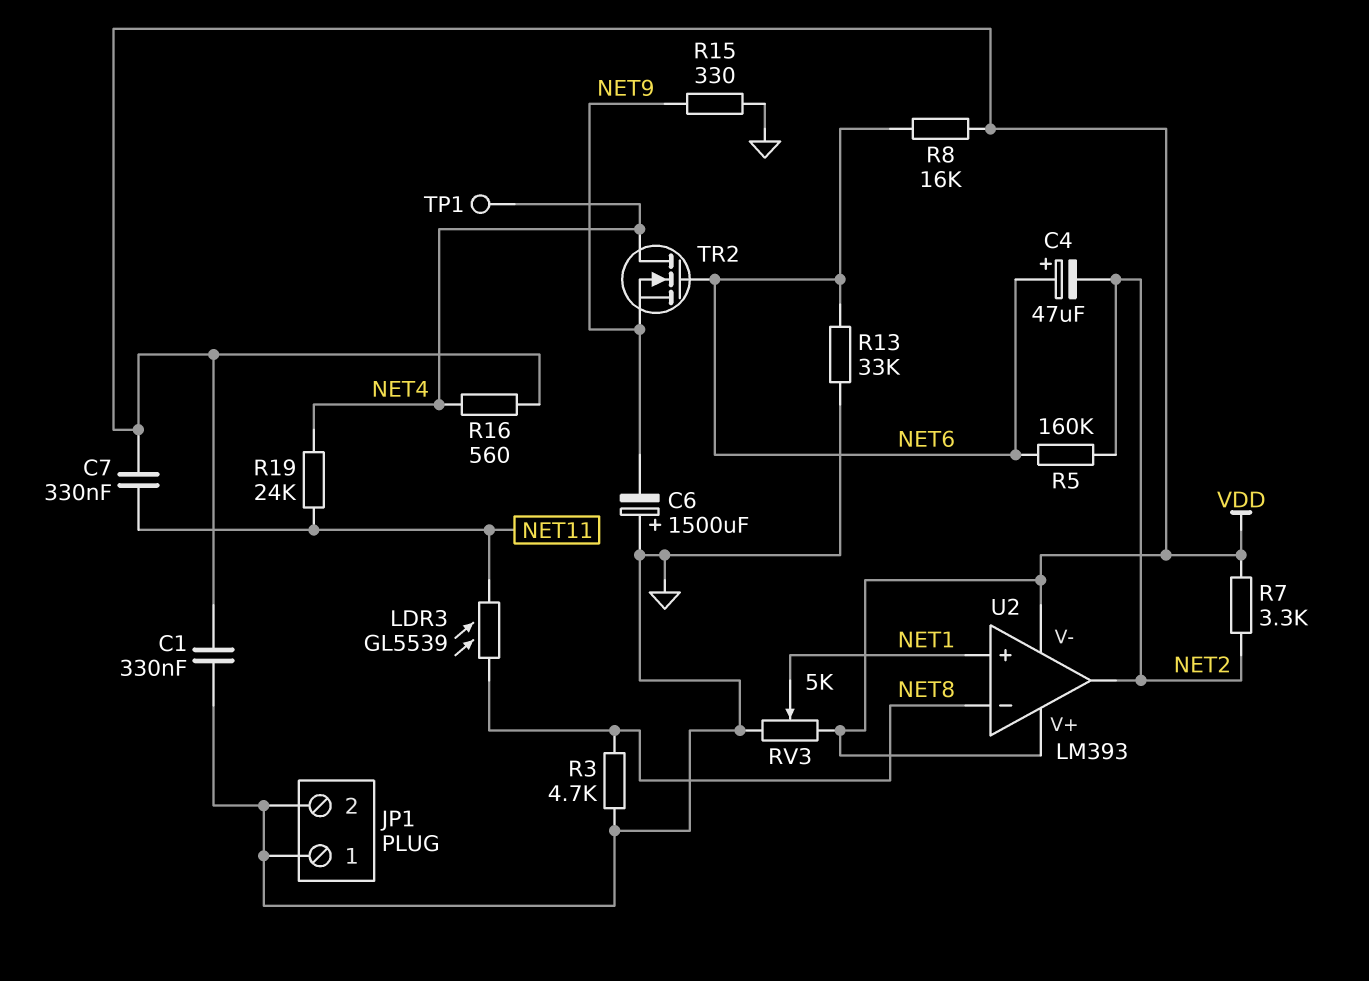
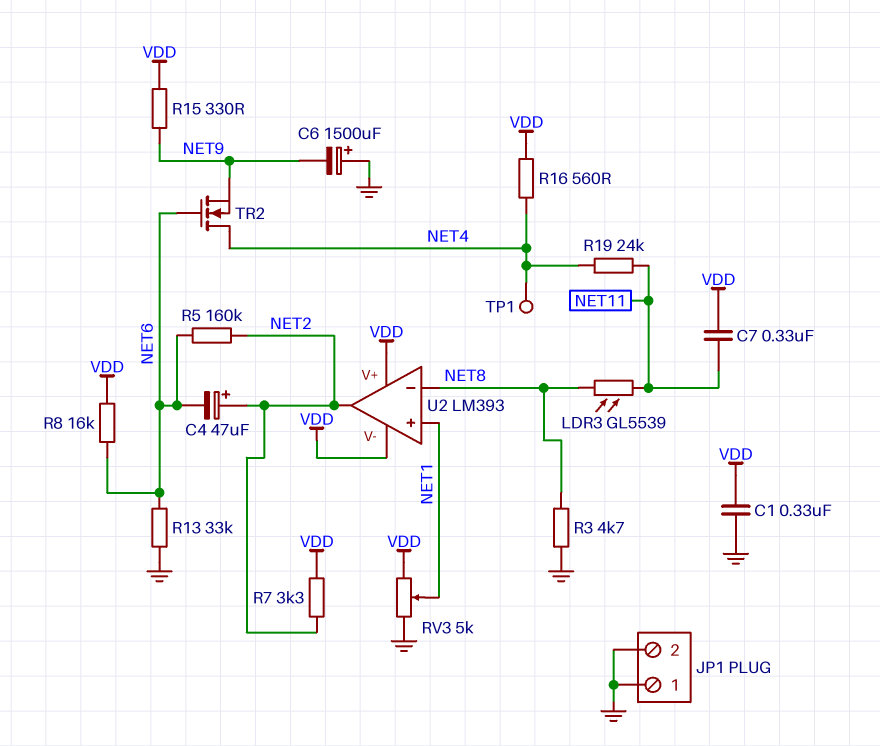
C4: 47uF (plus NET6, minus NET2) -> 47uF (plus NET2, minus NET6)
R15: 330 (GND, NET9) -> 330 (NET9, VDD)

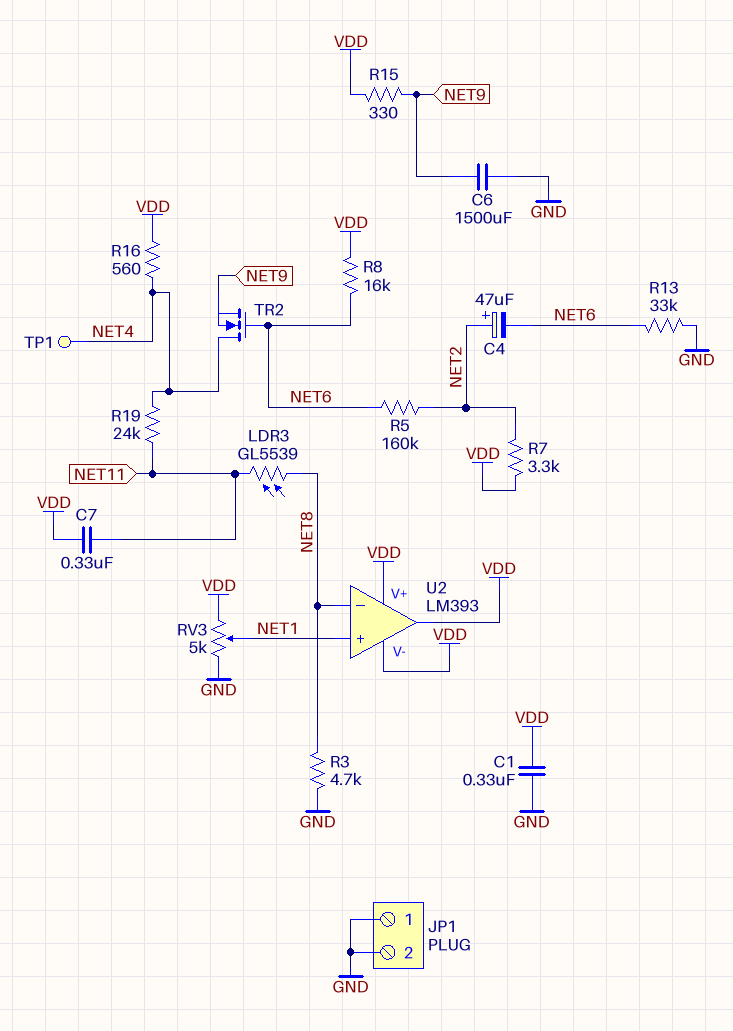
C6: 1500uF (plus GND, minus NET9) -> 1500uF (GND, NET9)
U2 pin out: NET2 -> VDD

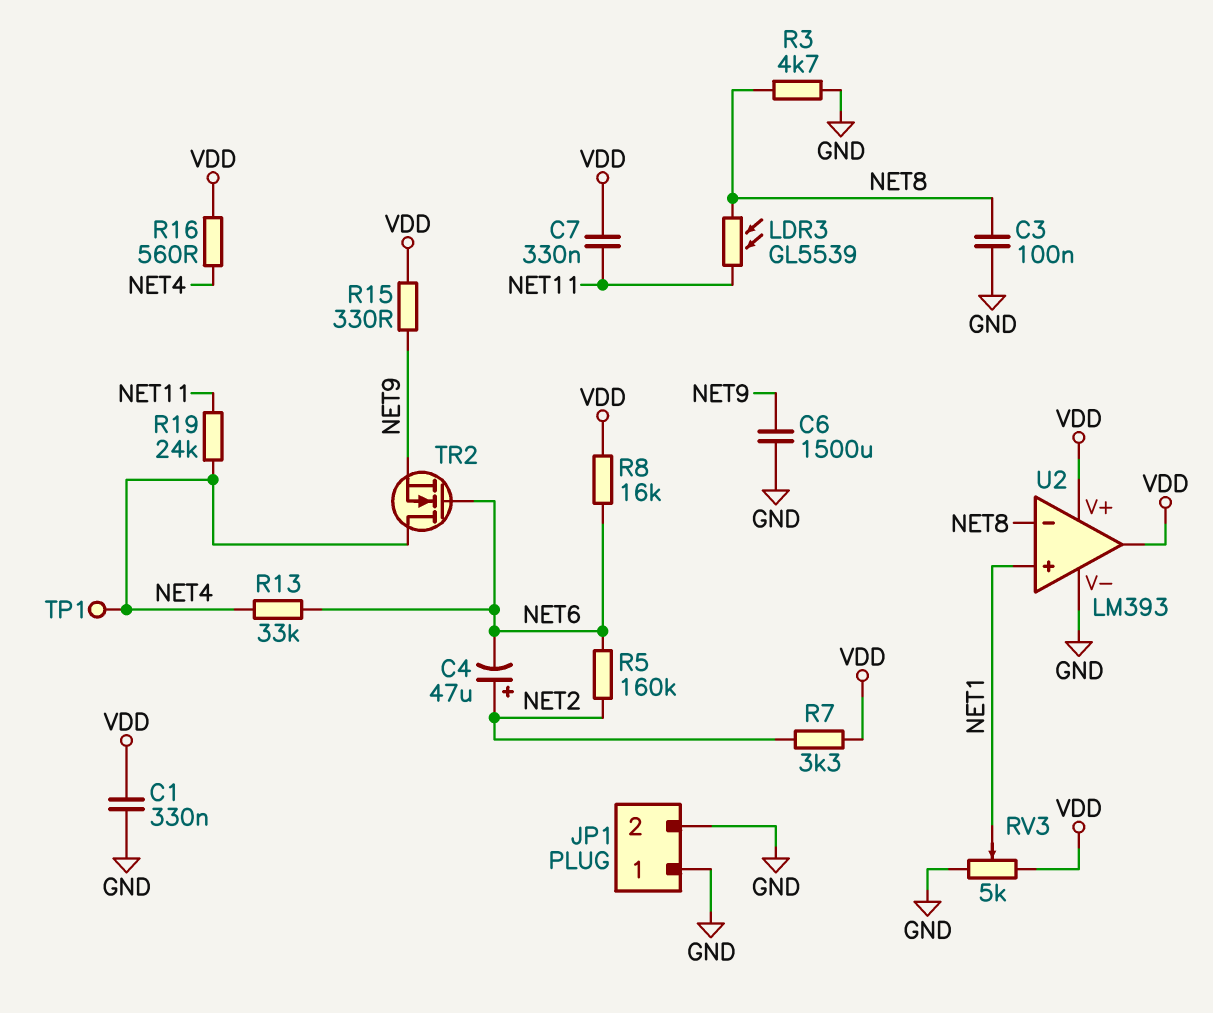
C3: none -> 100nF (GND, NET8)
R13: 33k (GND, NET6) -> 33k (NET4, NET6)
U2 pin V-: VDD -> GND

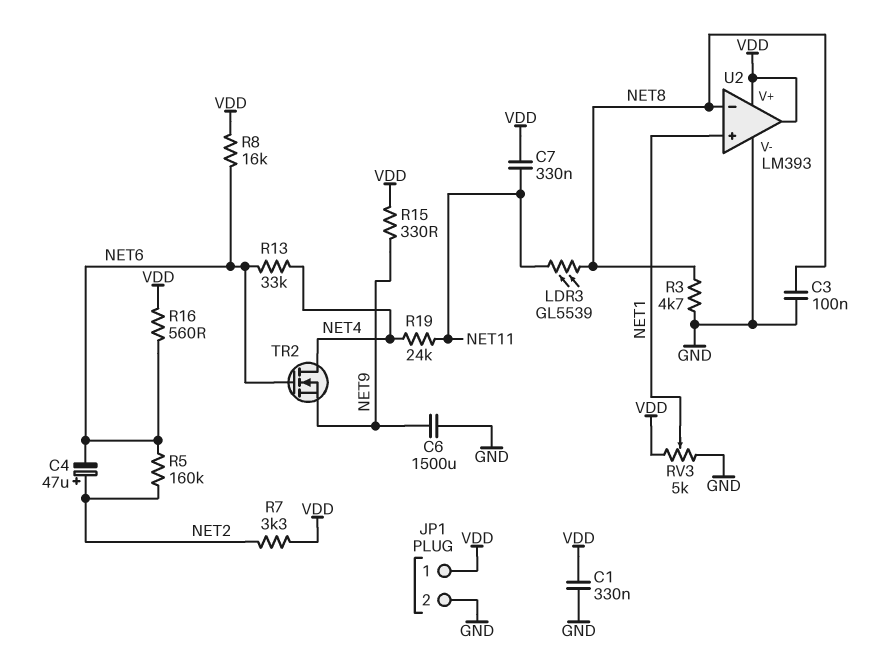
JP1 pin 1: GND -> VDD
R16: 560 (NET4, VDD) -> 560 (NET6, VDD)
TP1: test point (NET4) -> none

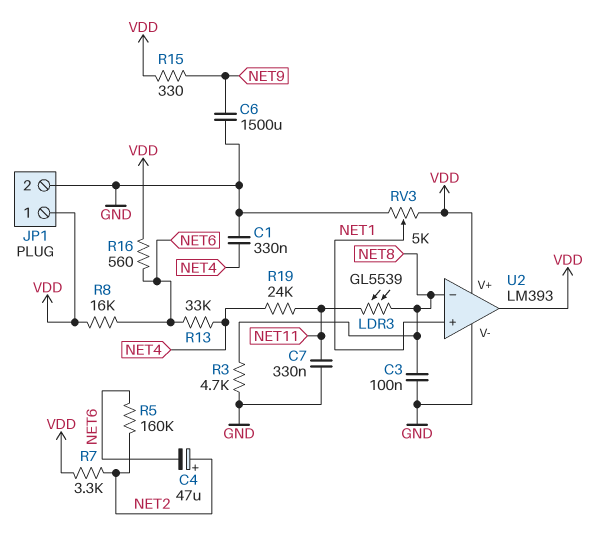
C1: 330nF (GND, VDD) -> 330nF (GND, NET4)
C7: 330nF (NET11, VDD) -> 330nF (GND, NET11)
TR2: NMOS (G NET6, D NET4, S NET9) -> none

